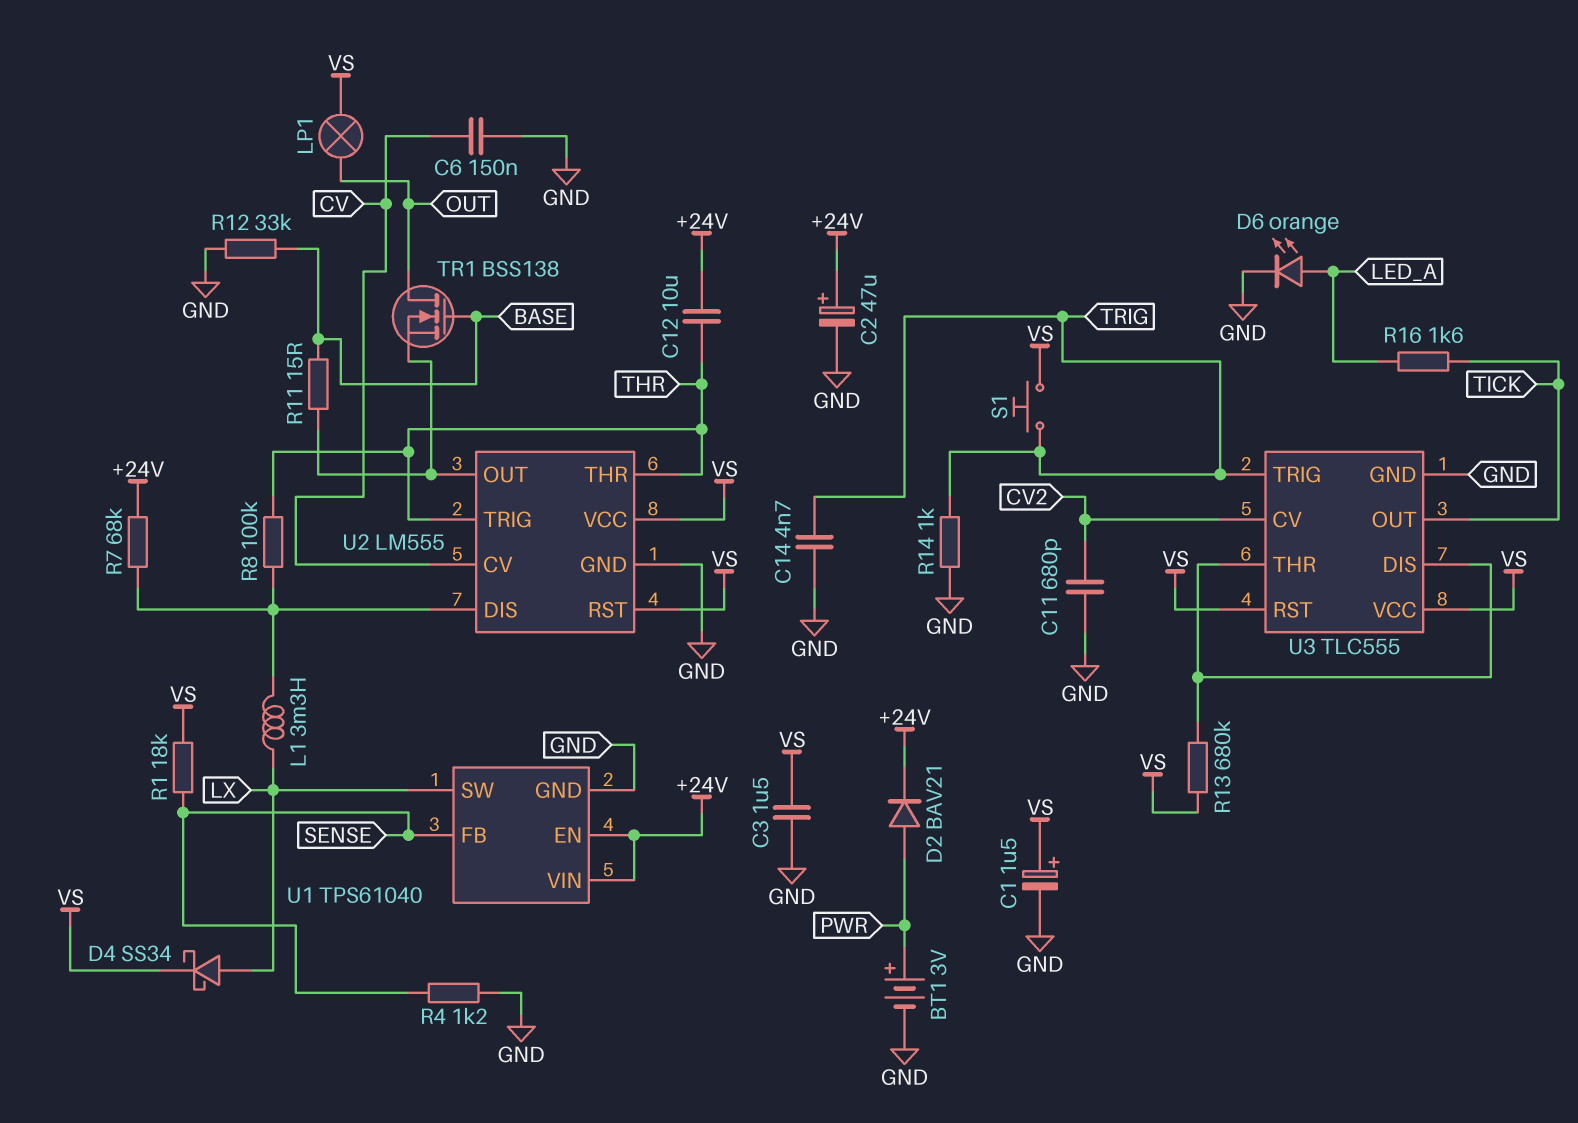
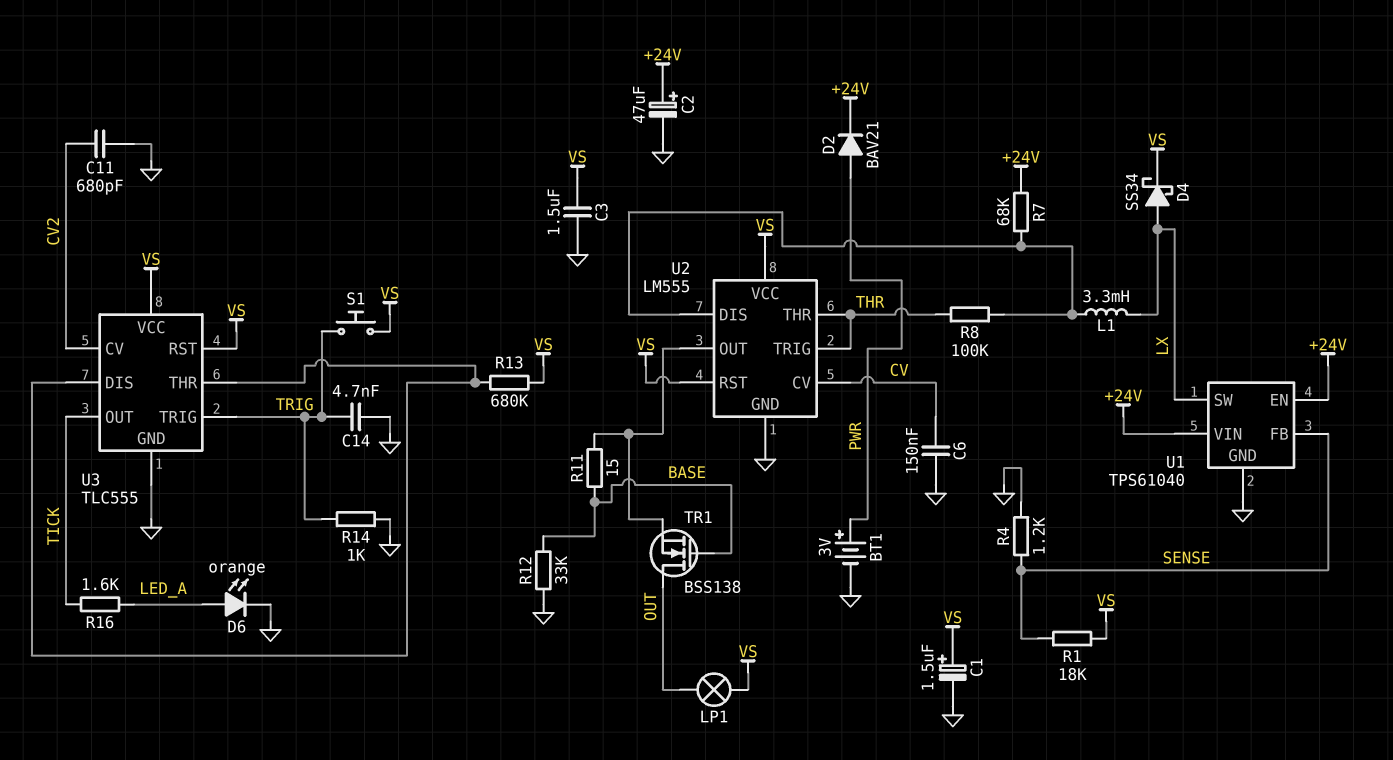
C12: 10uF (+24V, THR) -> none

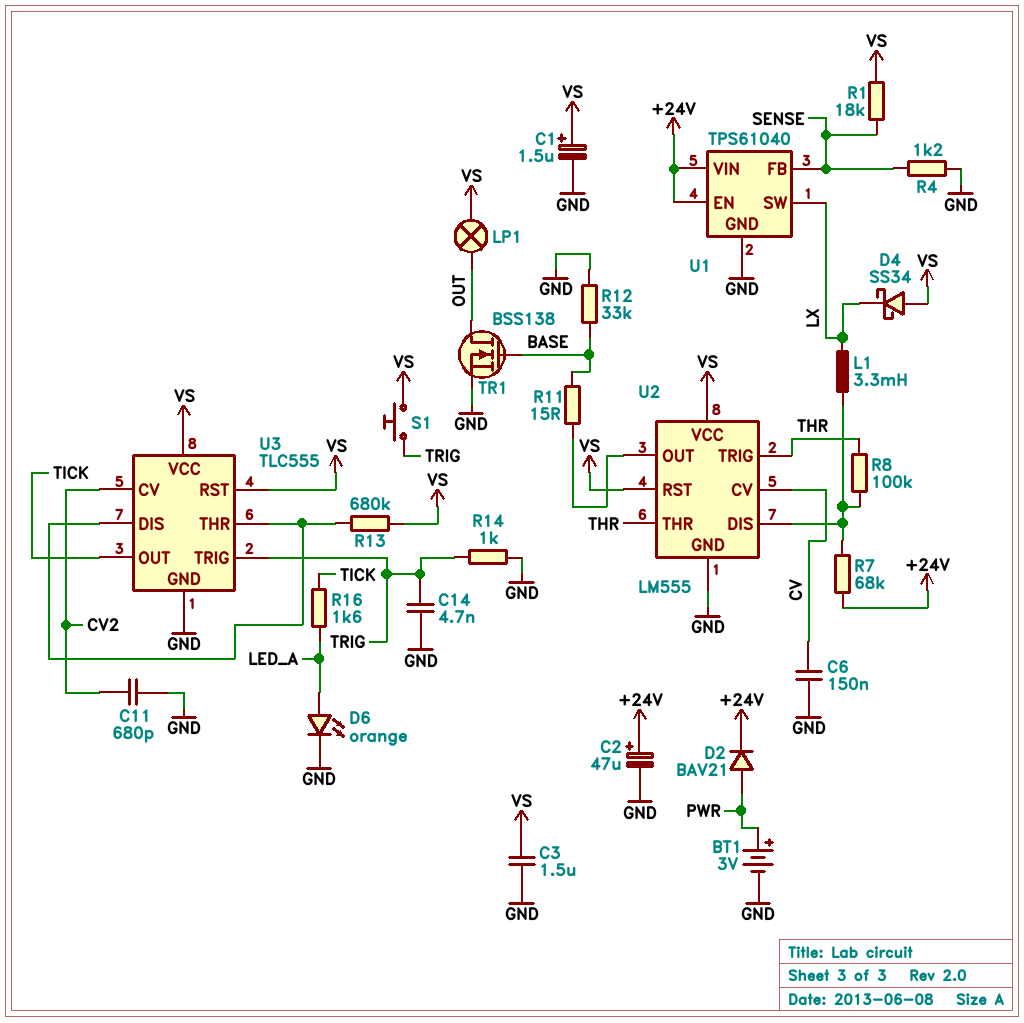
D4: schottky SS34 (A LX, K VS) -> schottky SS34 (A VS, K LX)
TR1: NMOS BSS138 (G BASE, D OUT, S U2/OUT) -> NMOS BSS138 (G BASE, D OUT, S GND)

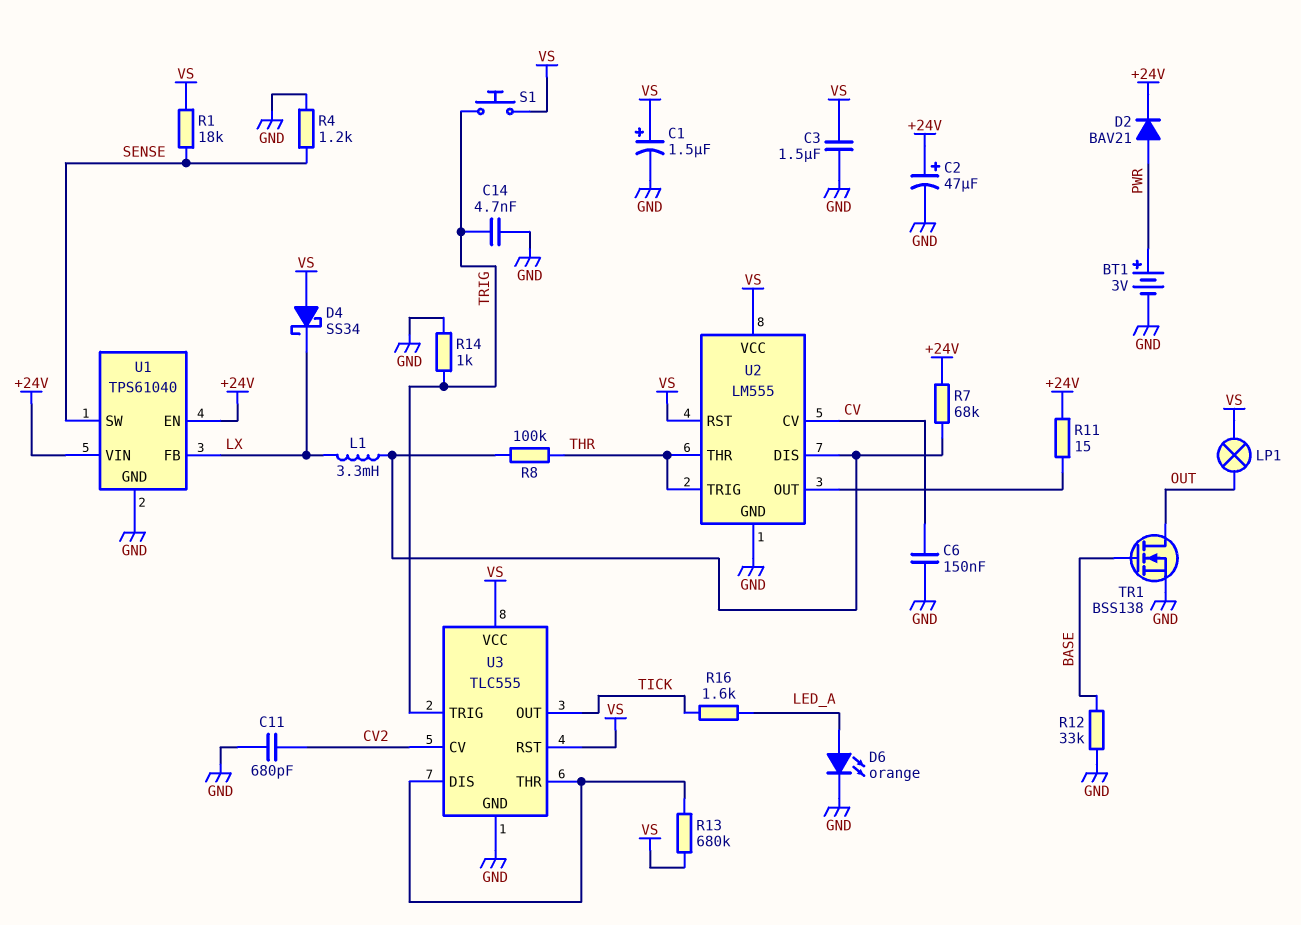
R11: 15 (BASE, U2/OUT) -> 15 (+24V, U2/OUT)
U1 pin FB: SENSE -> LX
U1 pin SW: LX -> SENSE

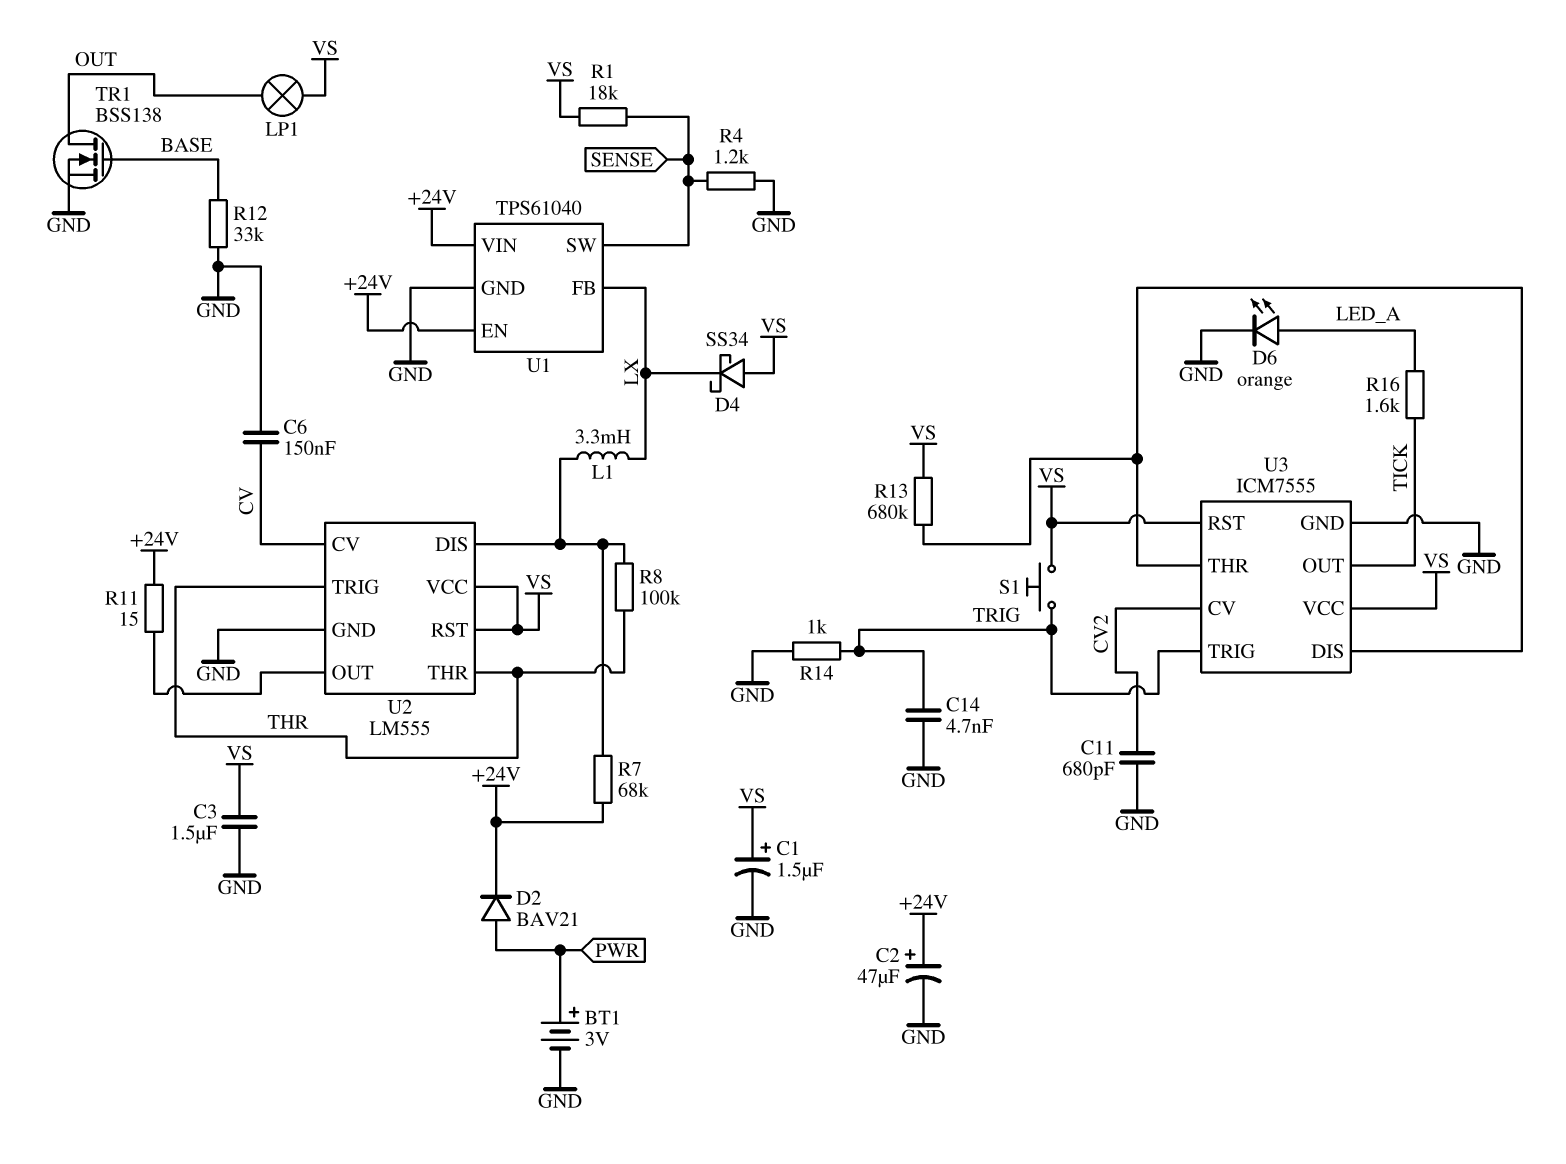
U3: TLC555 -> ICM7555

